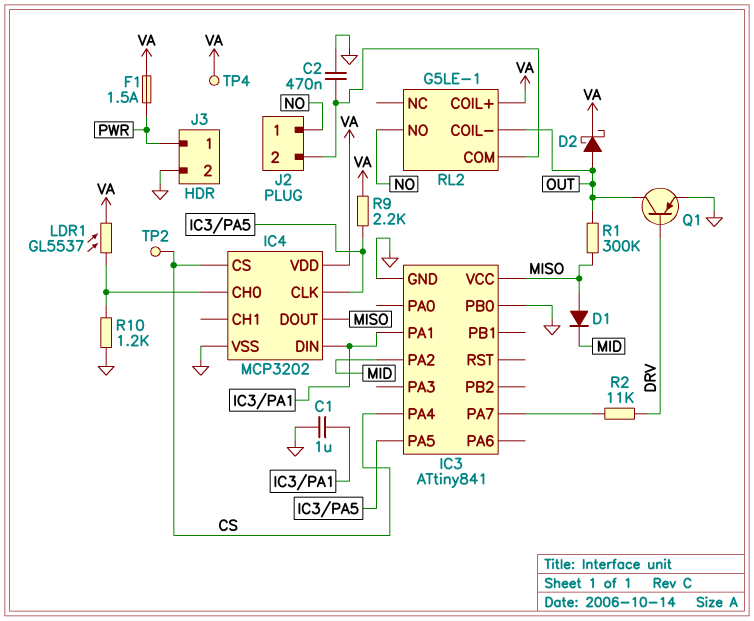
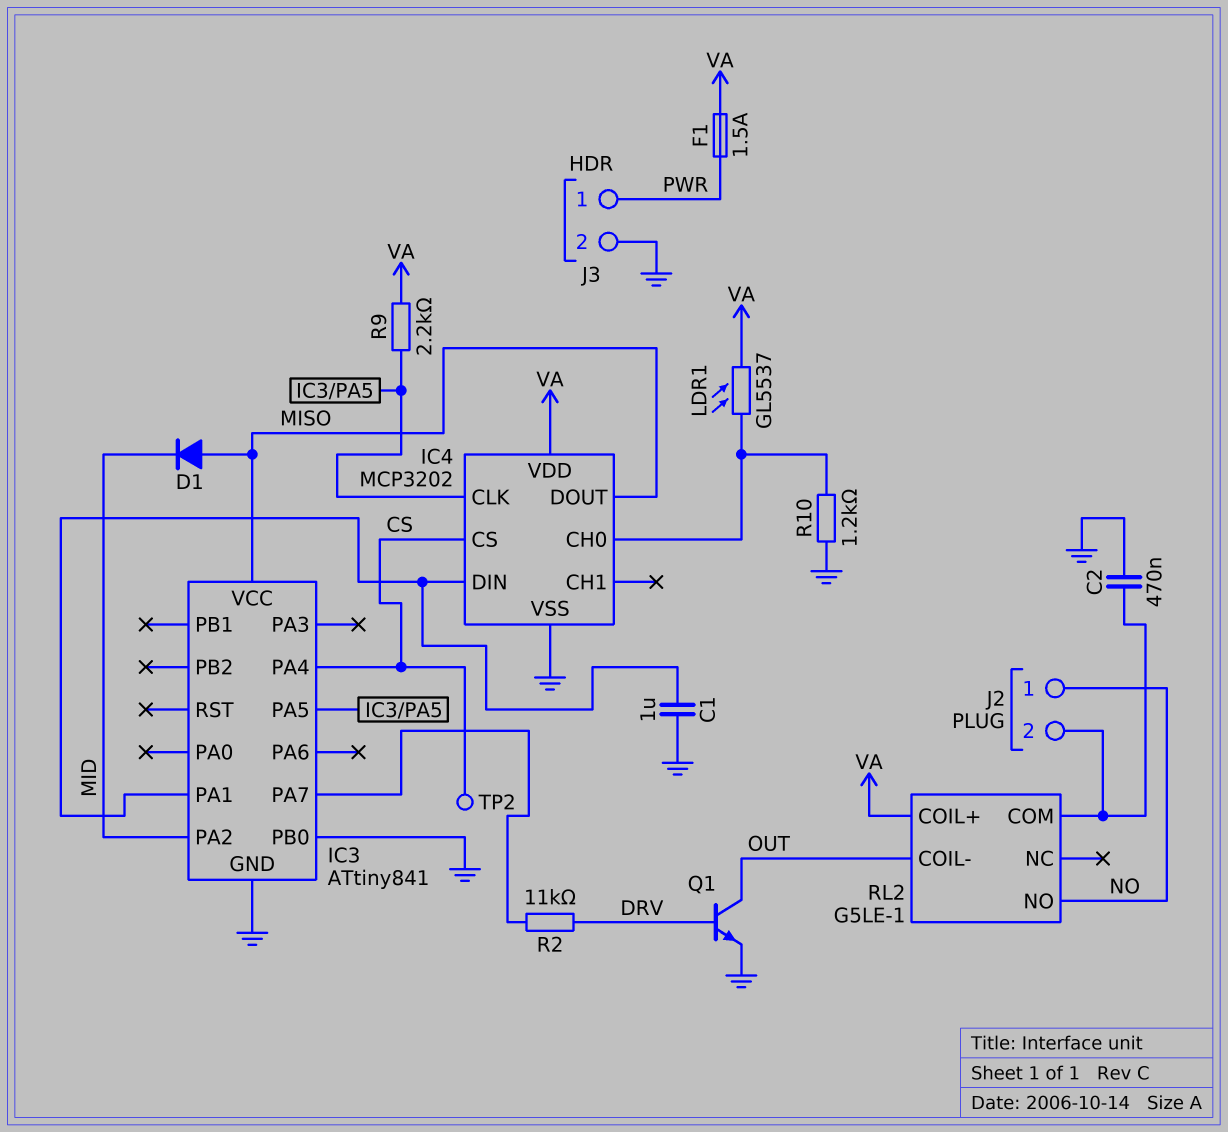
D2: schottky (A OUT, K VA) -> none
Q1: PNP (B DRV, C OUT, E GND) -> NPN (B DRV, C OUT, E GND)
R1: 300k (MISO, OUT) -> none
TP4: test point (VA) -> none

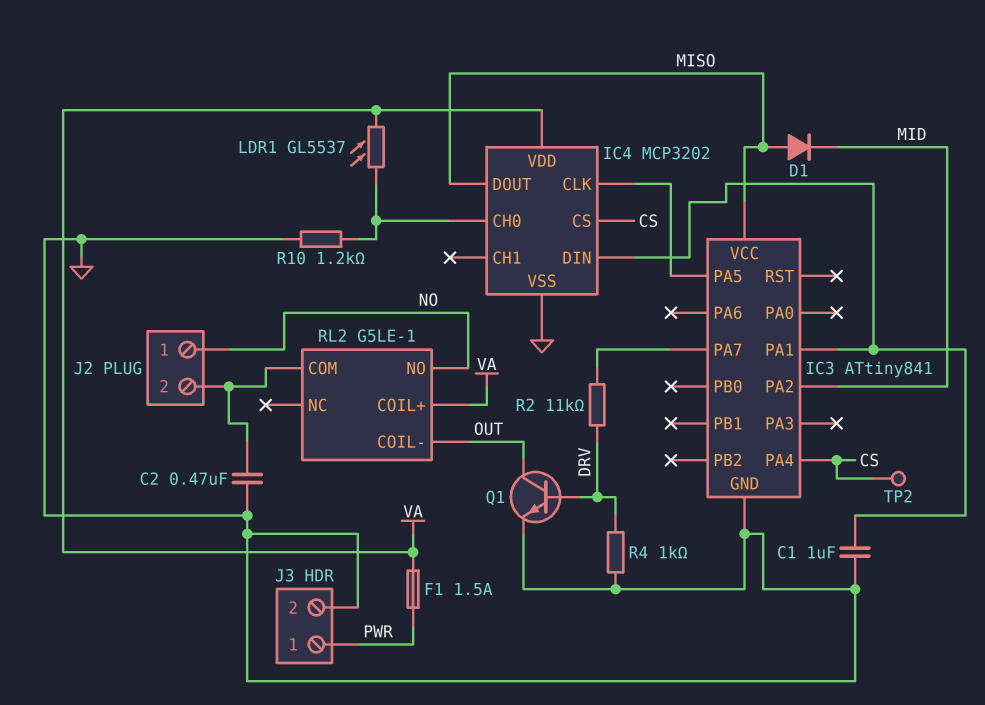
IC3 pin PB0: GND -> none
R4: none -> 1k (DRV, GND)
R9: 2.2k (IC3/PA5, VA) -> none

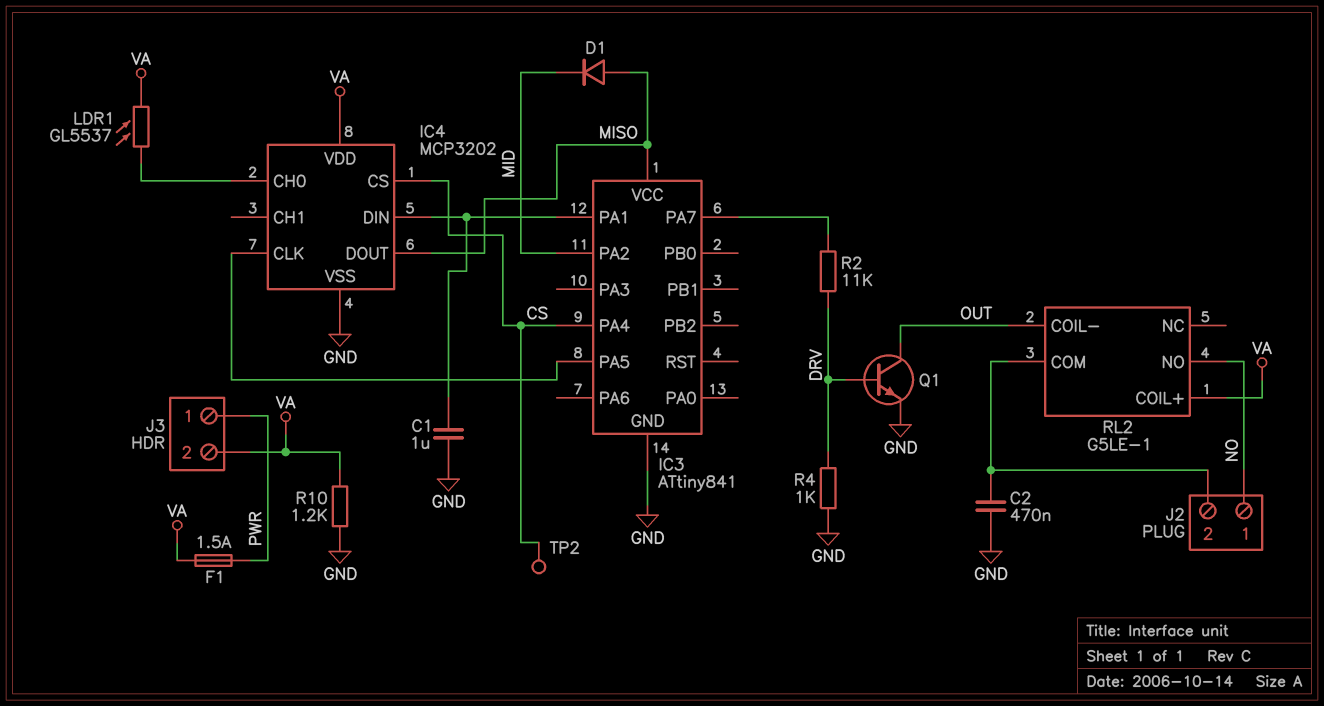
J3 pin 2: GND -> VA
R10: 1.2k (GND, IC4/CH0) -> 1.2k (GND, VA)

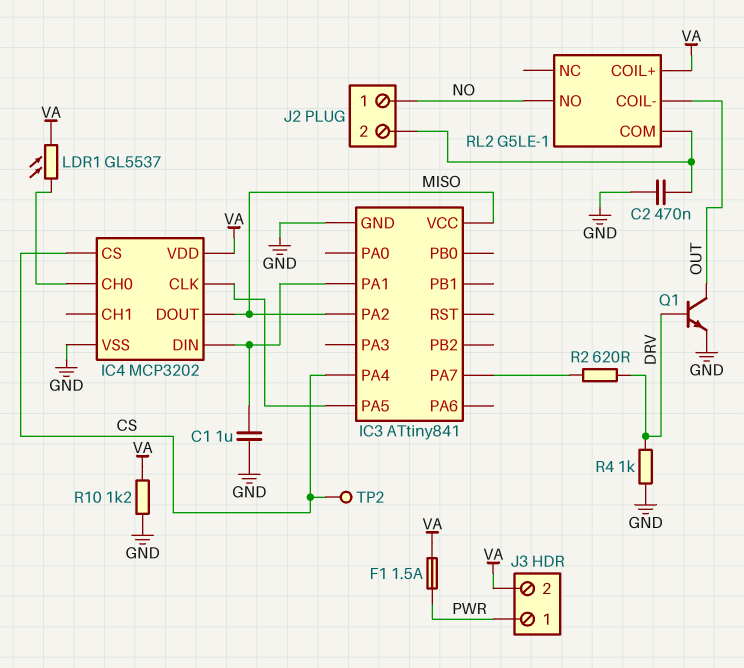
D1: diode (A MISO, K MID) -> none
IC3 pin PA2: MID -> MISO
R2: 11k (DRV, IC3/PA7) -> 620 (DRV, IC3/PA7)

